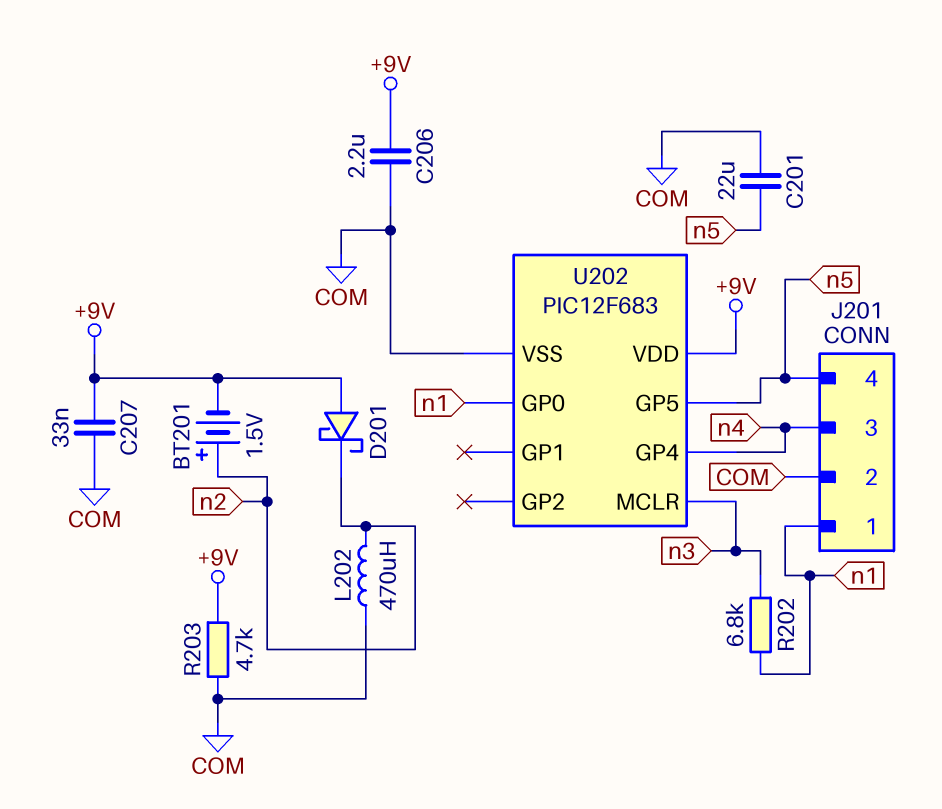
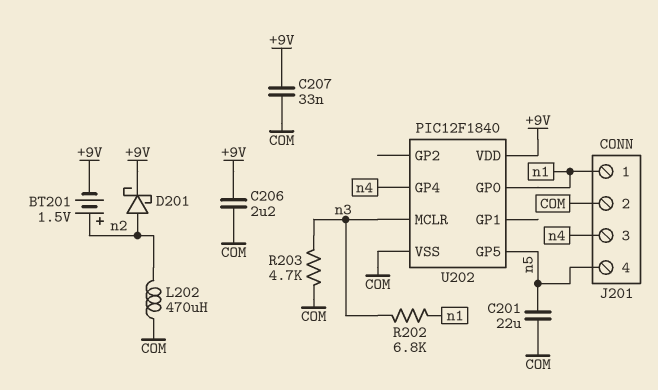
D201: schottky (A +9V, K n2) -> schottky (A n2, K +9V)
R203: 4.7k (+9V, COM) -> 4.7k (COM, n3)
U202: PIC12F683 -> PIC12F1840

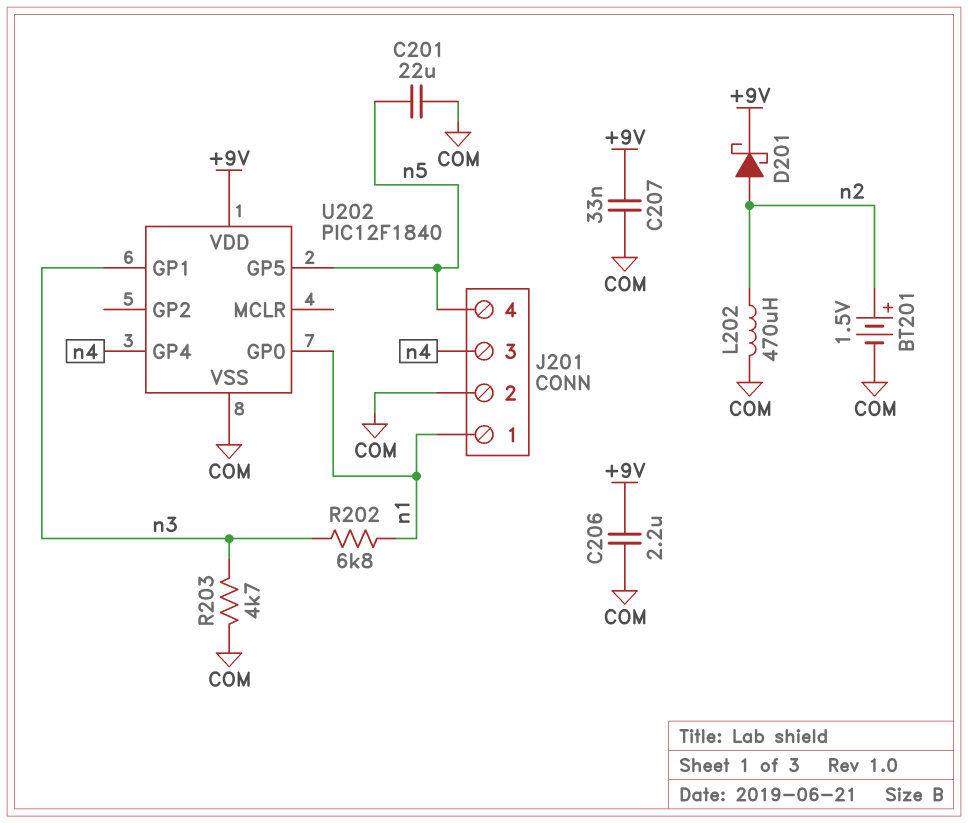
BT201: 1.5V (plus n2, minus +9V) -> 1.5V (plus n2, minus COM)
U202 pin GP1: none -> n3
U202 pin MCLR: n3 -> none

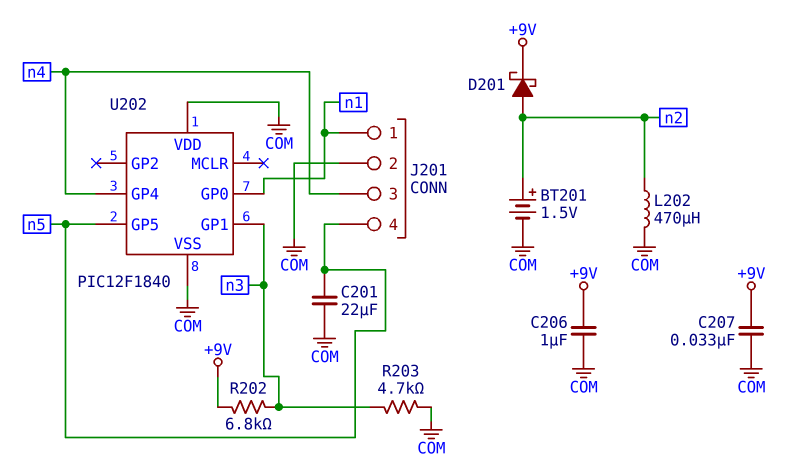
C206: 2.2uF (+9V, COM) -> 1uF (+9V, COM)
R202: 6.8k (n1, n3) -> 6.8k (+9V, n3)
U202 pin VDD: +9V -> COM

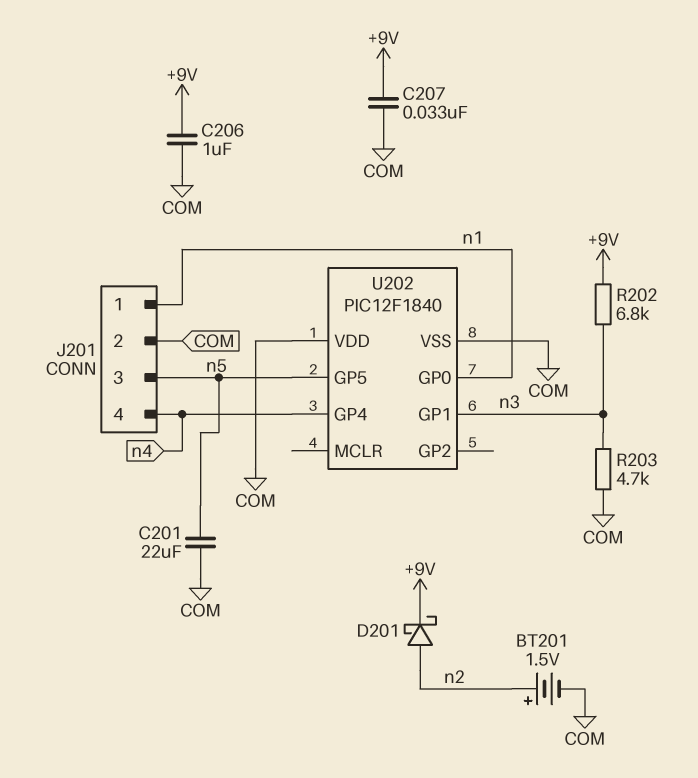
J201 pin 3: n4 -> n5
J201 pin 4: n5 -> n4
L202: 470uH (COM, n2) -> none

